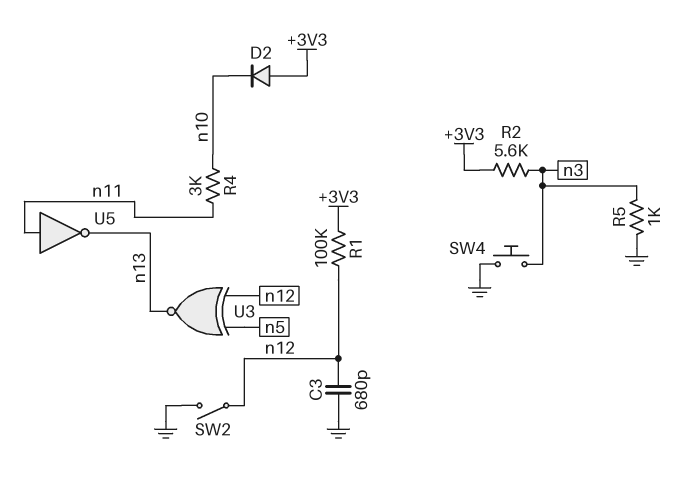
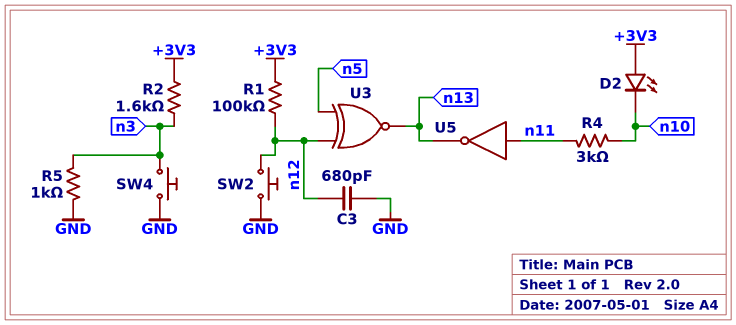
D2: diode (A +3V3, K n10) -> LED (A +3V3, K n10)
R2: 5.6k (+3V3, n3) -> 1.6k (+3V3, n3)
SW2: switch (GND, n12) -> button (GND, n12)

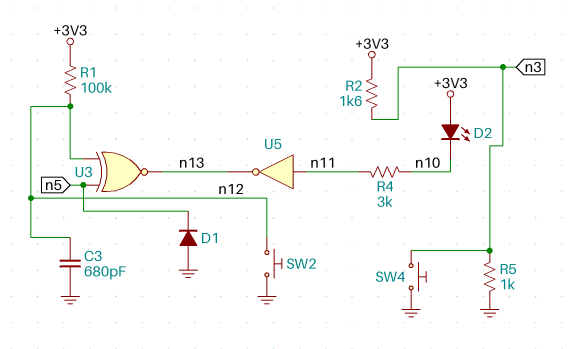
D1: none -> diode (A GND, K n5)

